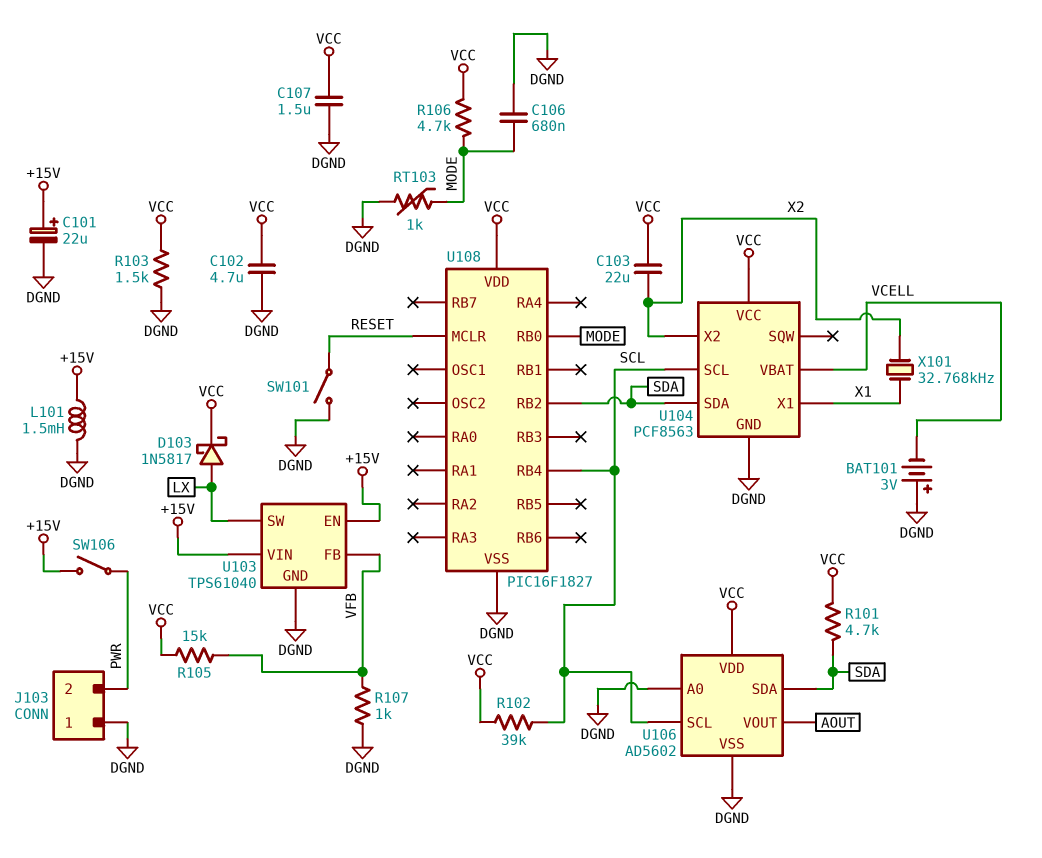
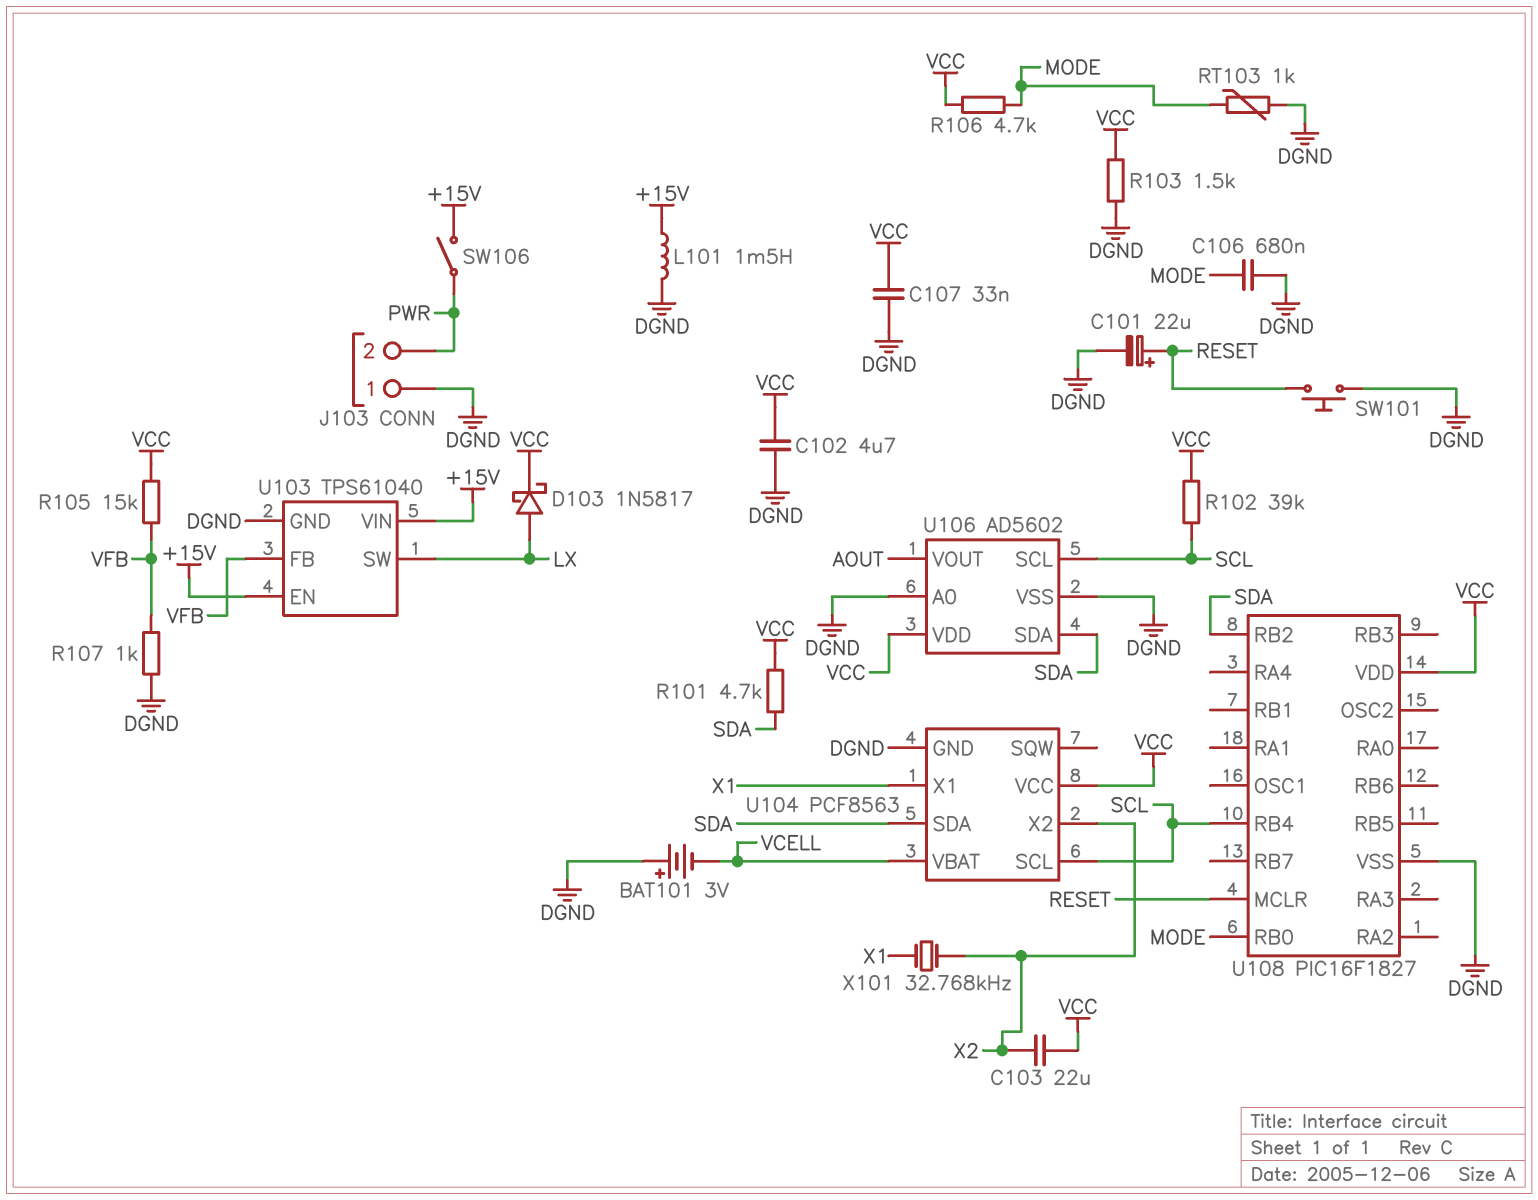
C101: 22uF (plus +15V, minus DGND) -> 22uF (plus RESET, minus DGND)
C107: 1.5uF (DGND, VCC) -> 33nF (DGND, VCC)
SW101: switch (DGND, RESET) -> button (DGND, RESET)

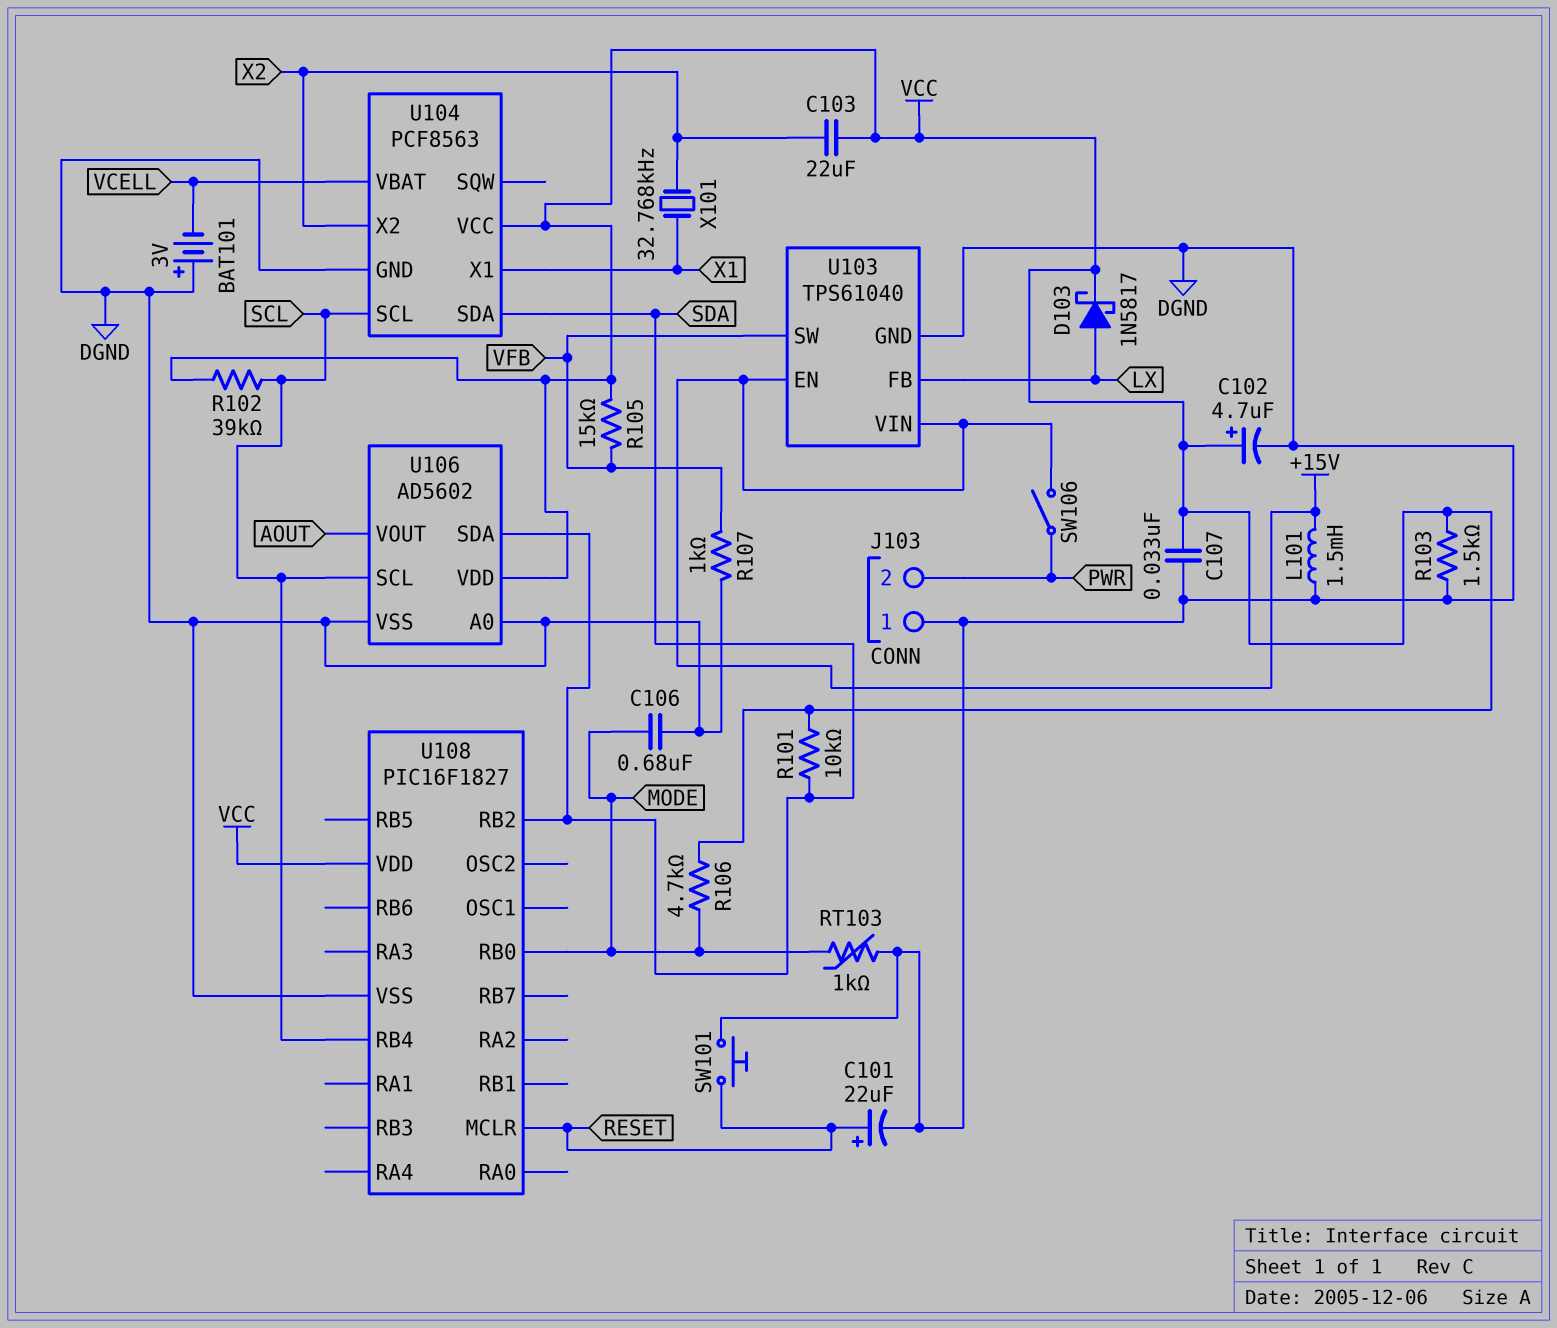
C102: 4.7uF (DGND, VCC) -> 4.7uF (plus VCC, minus DGND)
R101: 4.7k (SDA, VCC) -> 10k (SDA, VCC)
U103 pin FB: VFB -> LX
U103 pin SW: LX -> VFB

